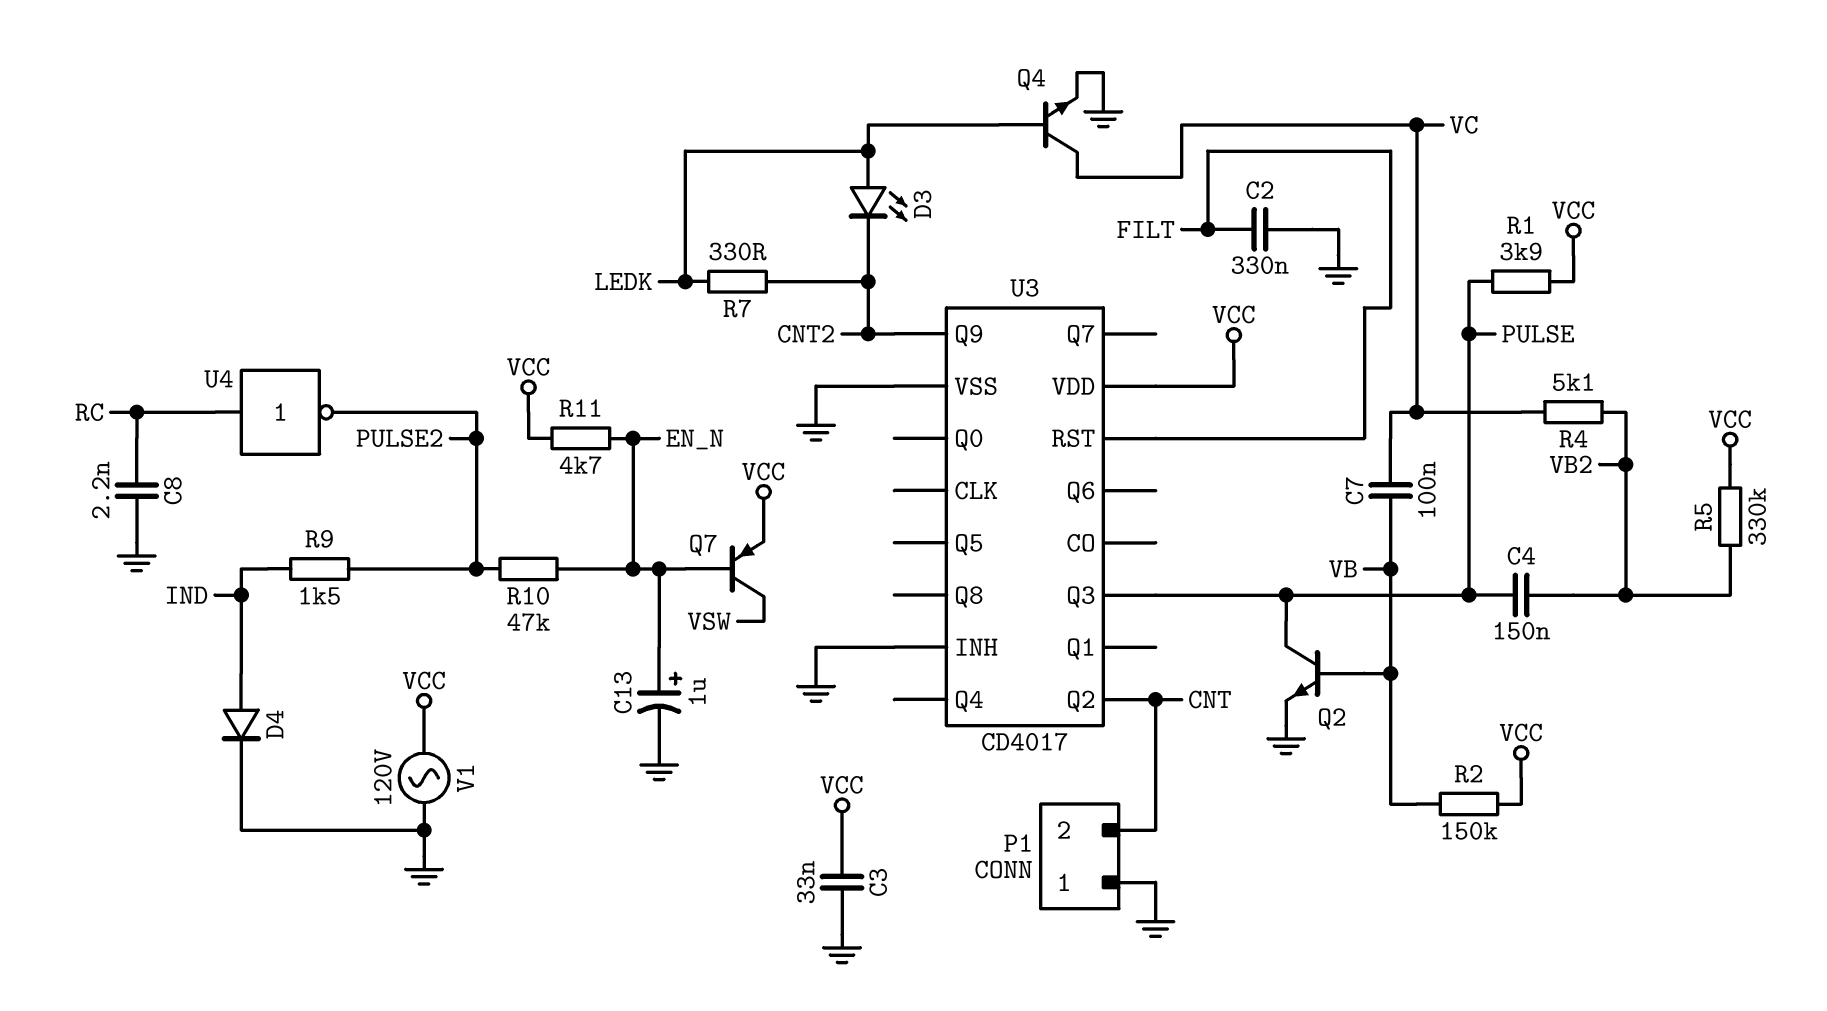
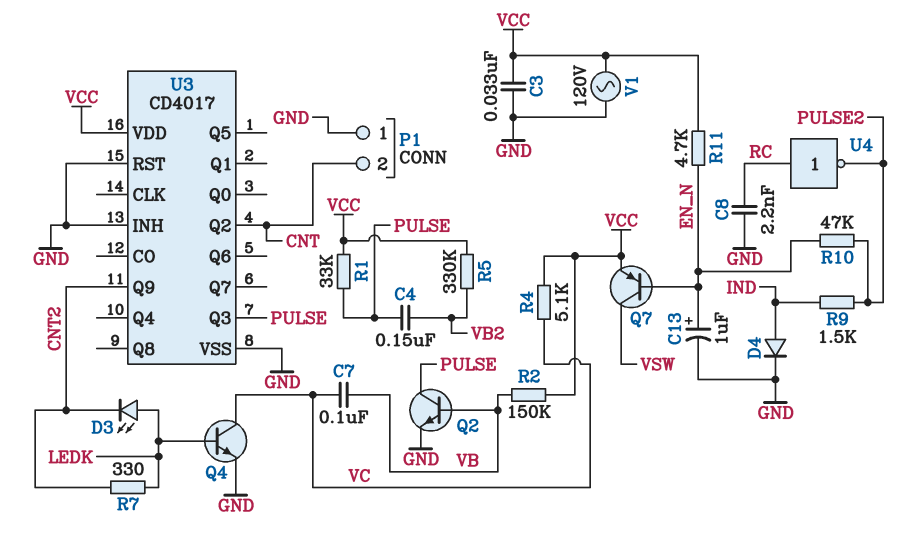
C2: 330nF (FILT, GND) -> none
R1: 3.9k (PULSE, VCC) -> 33k (PULSE, VCC)
R4: 5.1k (VB2, VC) -> 5.1k (VC, VCC)
U3 pin RST: FILT -> GND

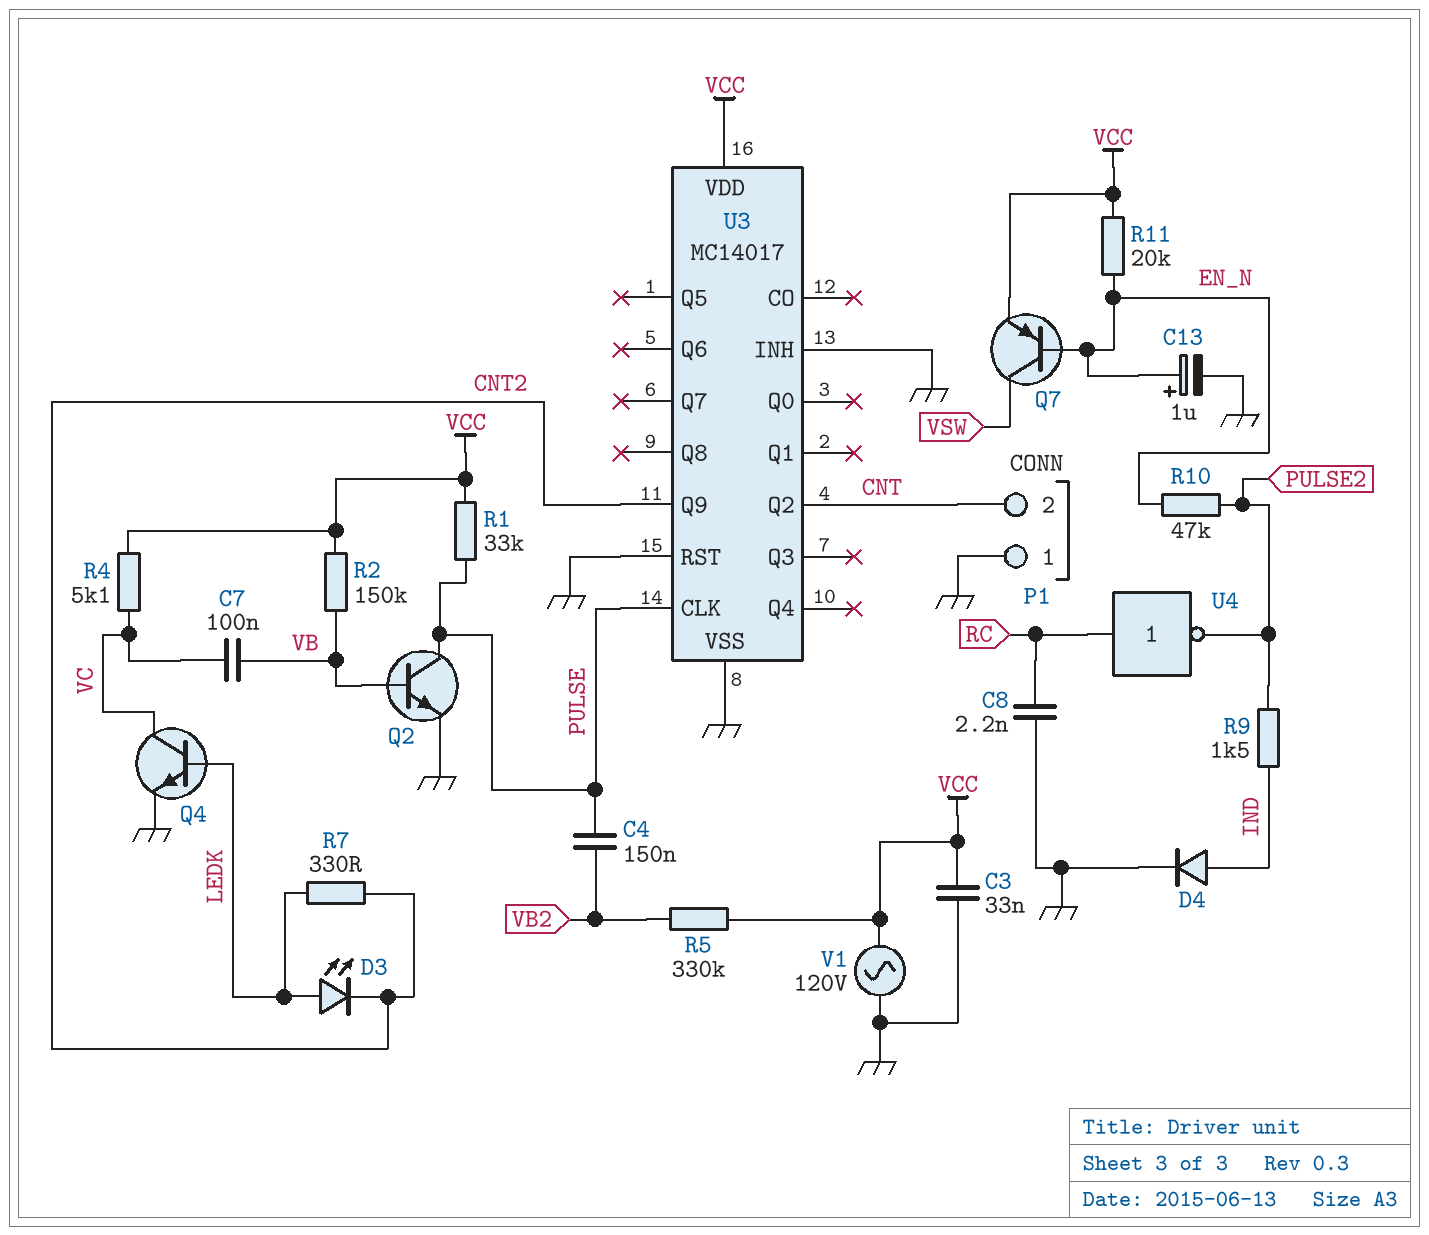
R11: 4.7k (EN_N, VCC) -> 20k (EN_N, VCC)
U3: CD4017 -> MC14017
U3 pin CLK: none -> PULSE
U3 pin Q3: PULSE -> none

